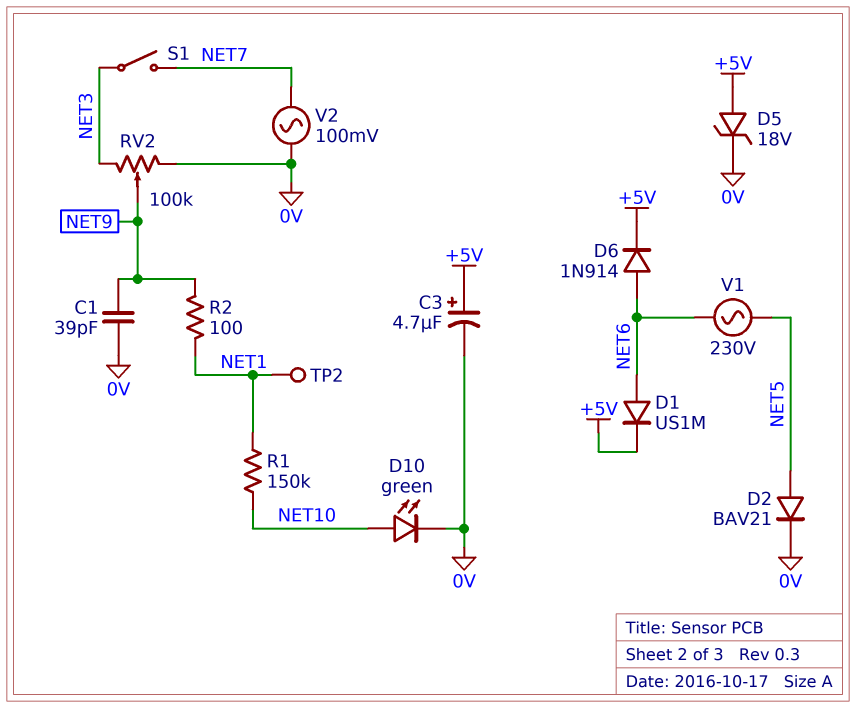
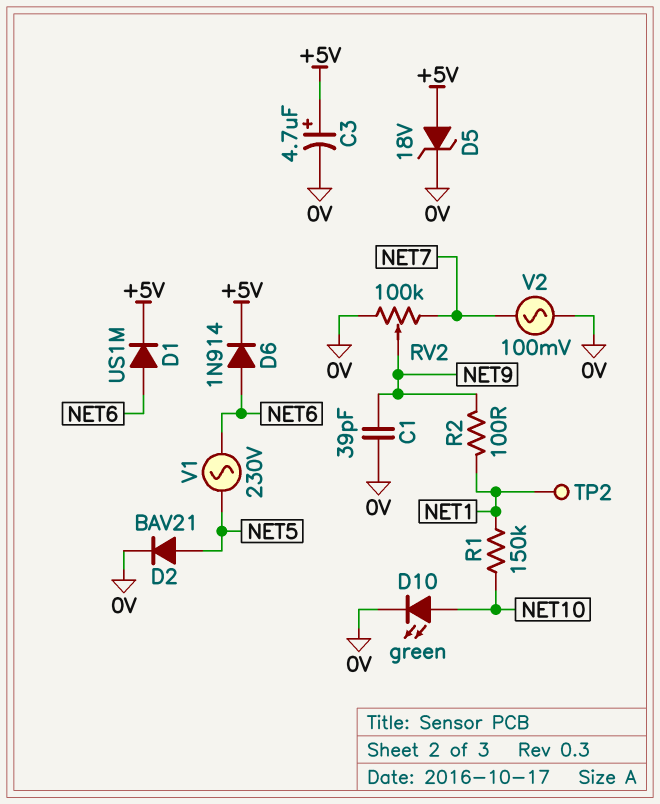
RV2: 100k (0V, NET3, wiper NET9) -> 100k (0V, NET7, wiper NET9)
S1: switch (NET3, NET7) -> none

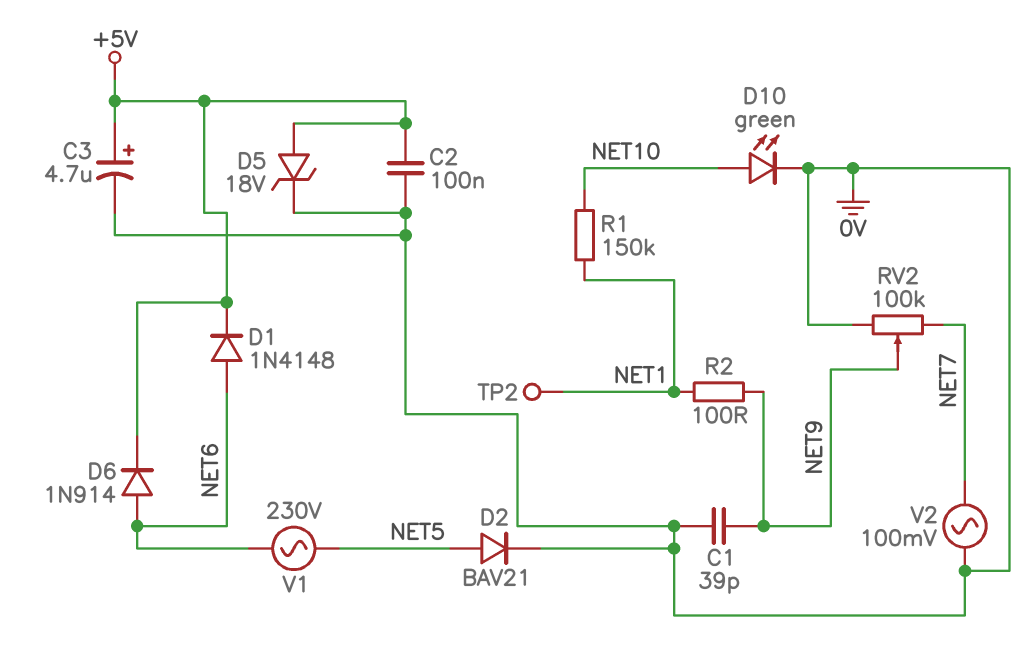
C2: none -> 100nF (+5V, 0V)
D1: diode US1M (A NET6, K +5V) -> diode 1N4148 (A NET6, K +5V)

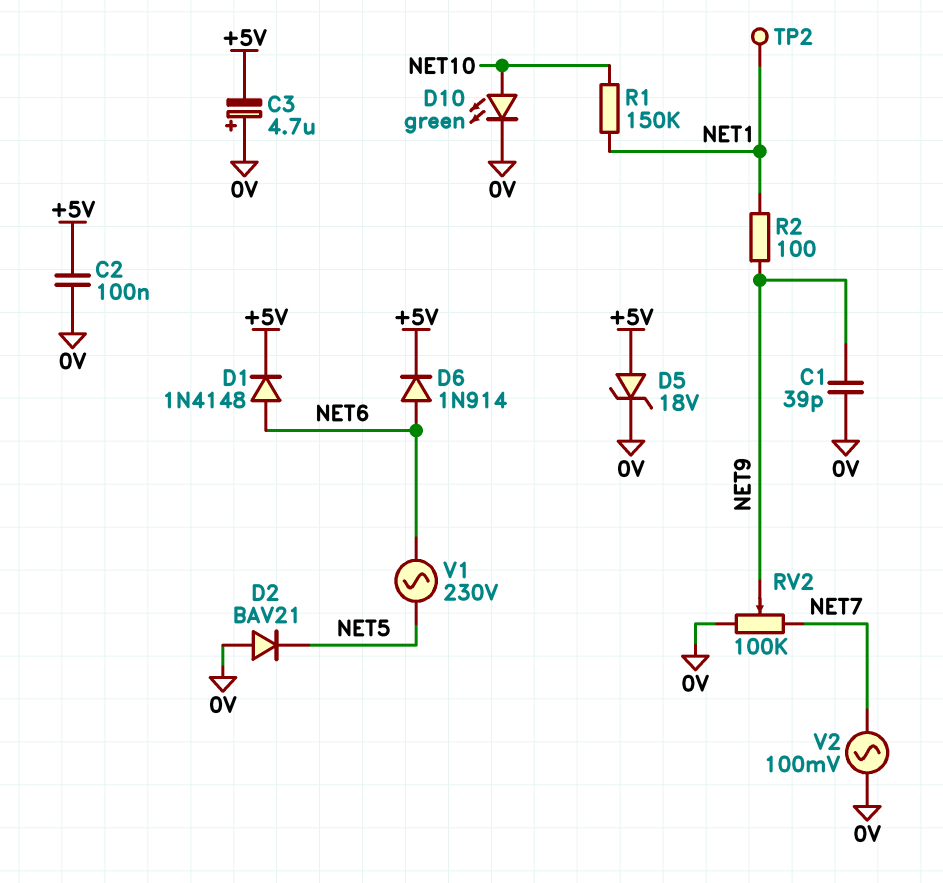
C3: 4.7uF (plus +5V, minus 0V) -> 4.7uF (plus 0V, minus +5V)
D2: diode BAV21 (A NET5, K 0V) -> diode BAV21 (A 0V, K NET5)

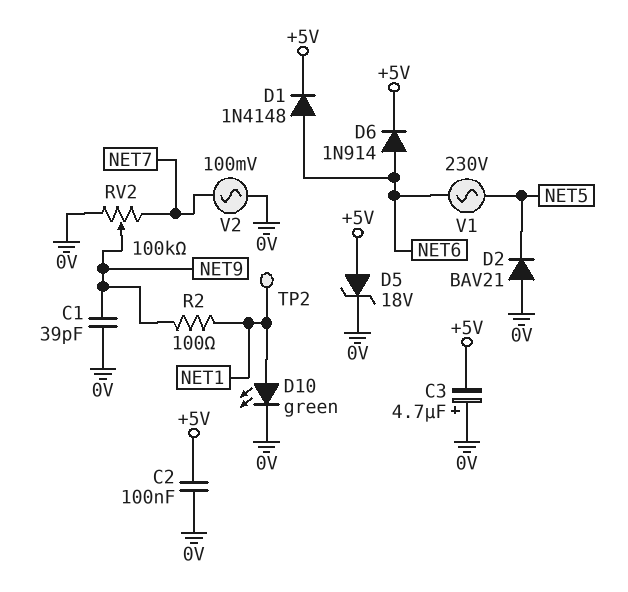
D10: LED green (A NET10, K 0V) -> LED green (A NET1, K 0V)
R1: 150k (NET1, NET10) -> none

